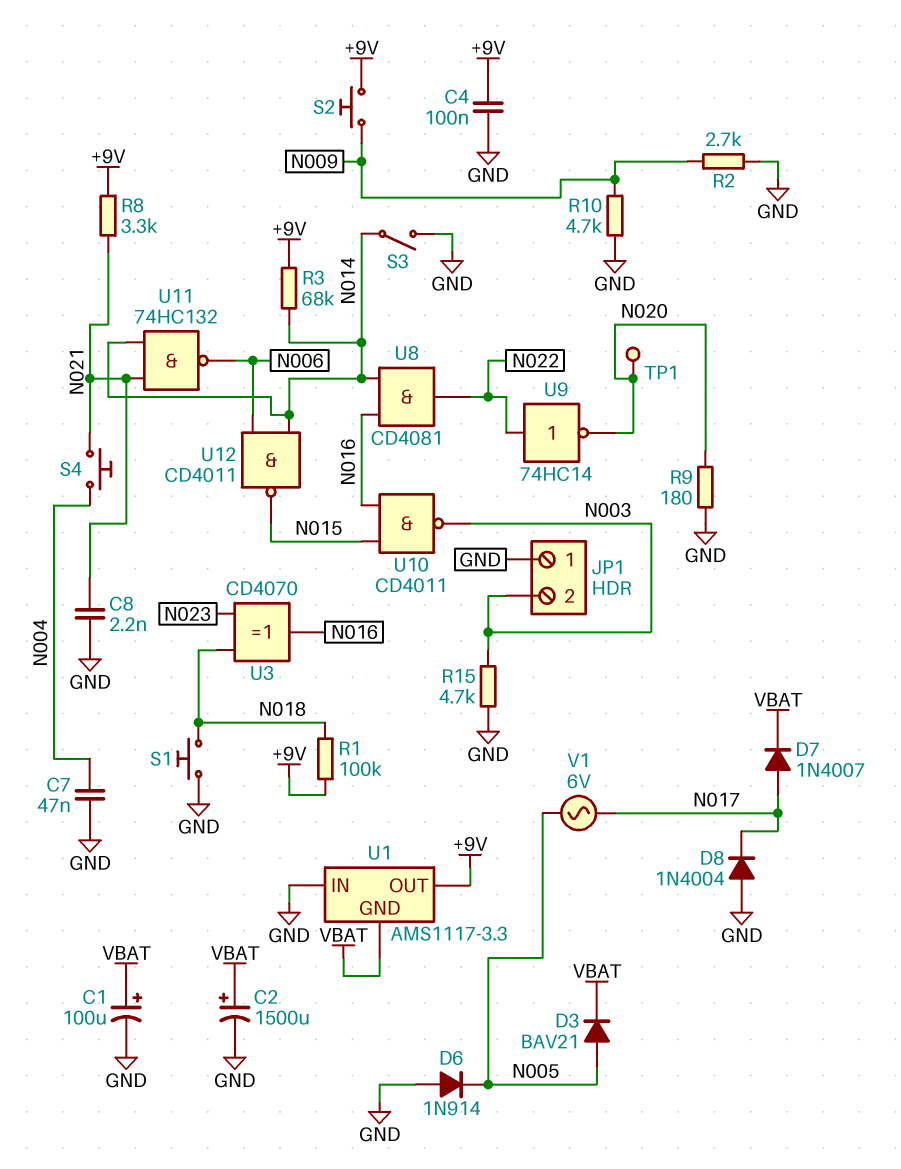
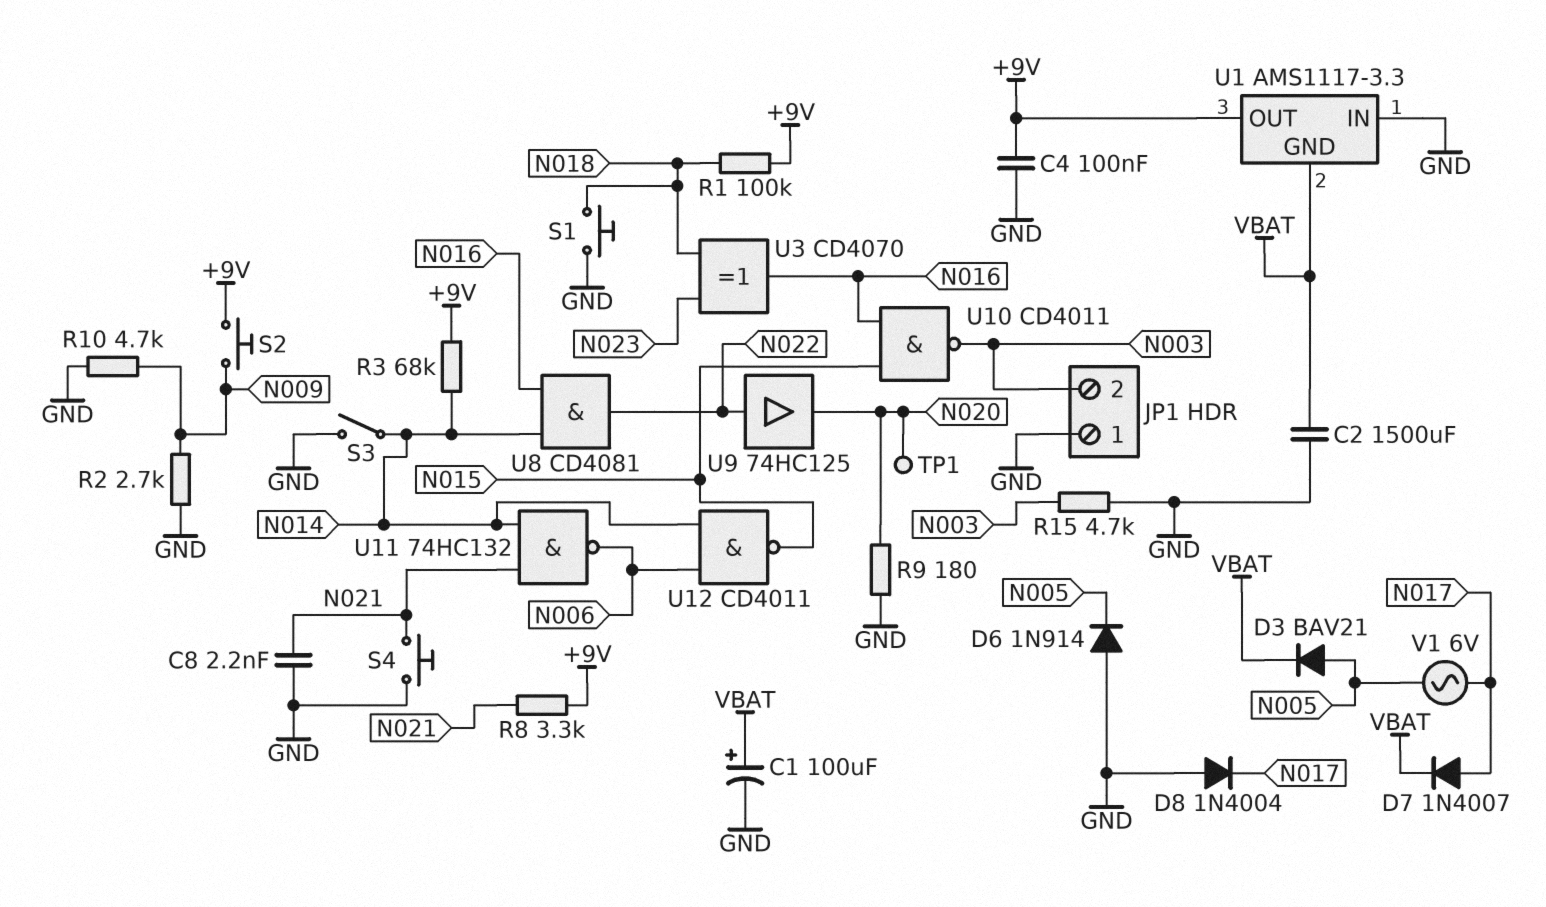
C2: 1500uF (plus VBAT, minus GND) -> 1500uF (GND, VBAT)
C7: 47nF (GND, N004) -> none
S4: button (N004, N021) -> button (GND, N021)
U9: NOT 74HC14 (in N022, out N020) -> buffer 74HC125 (in N022, out N020)

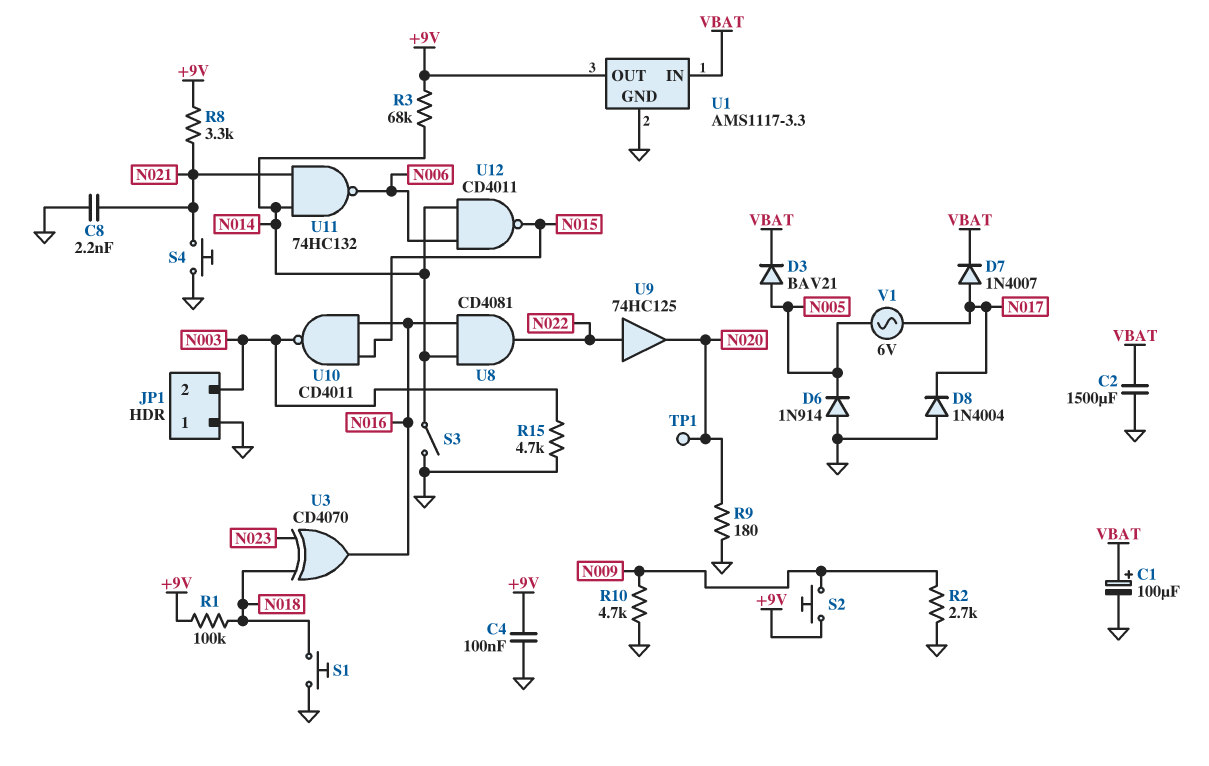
U1 pin GND: VBAT -> GND
U1 pin IN: GND -> VBAT

